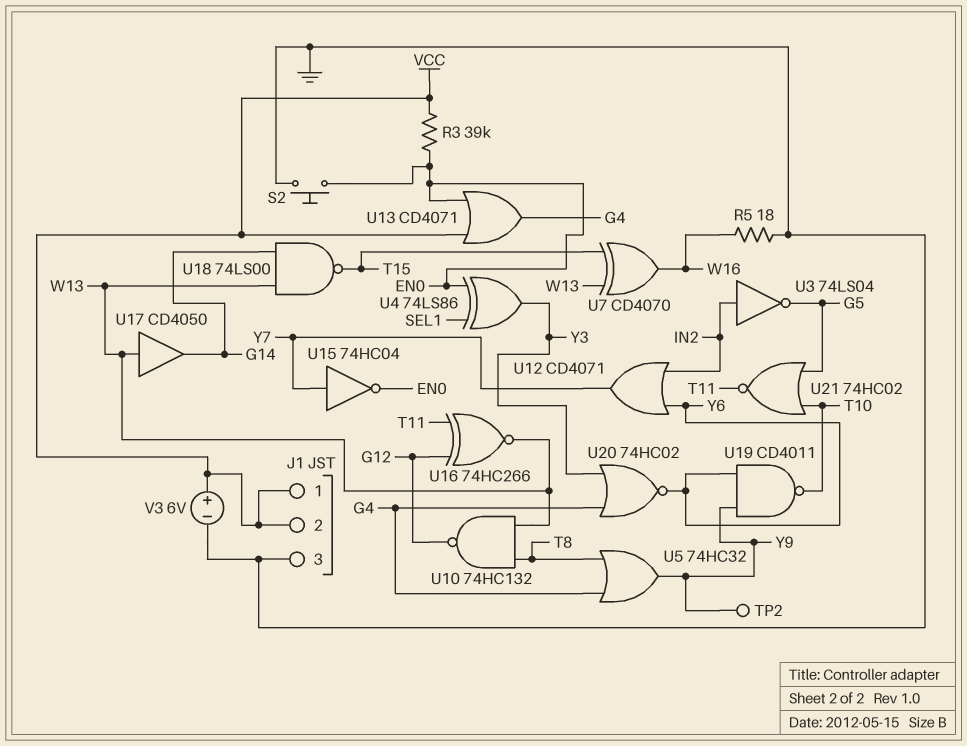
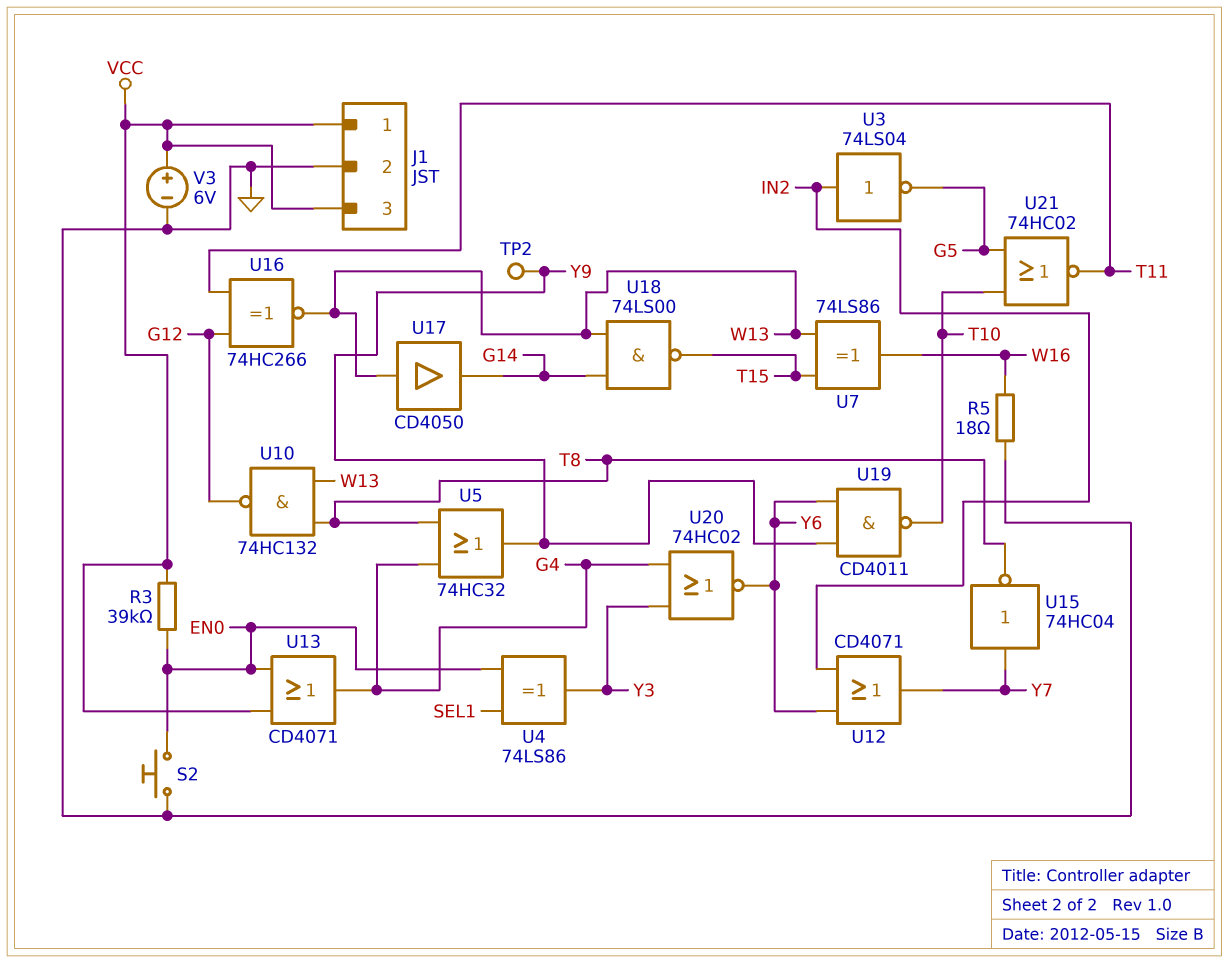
J1 pin 2: VCC -> GND
J1 pin 3: GND -> VCC
U7: XOR CD4070 (in T15, in W13, out W16) -> XOR 74LS86 (in T15, in W13, out W16)
U15: NOT 74HC04 (in Y7, out EN0) -> NOT 74HC04 (in Y7, out T8)

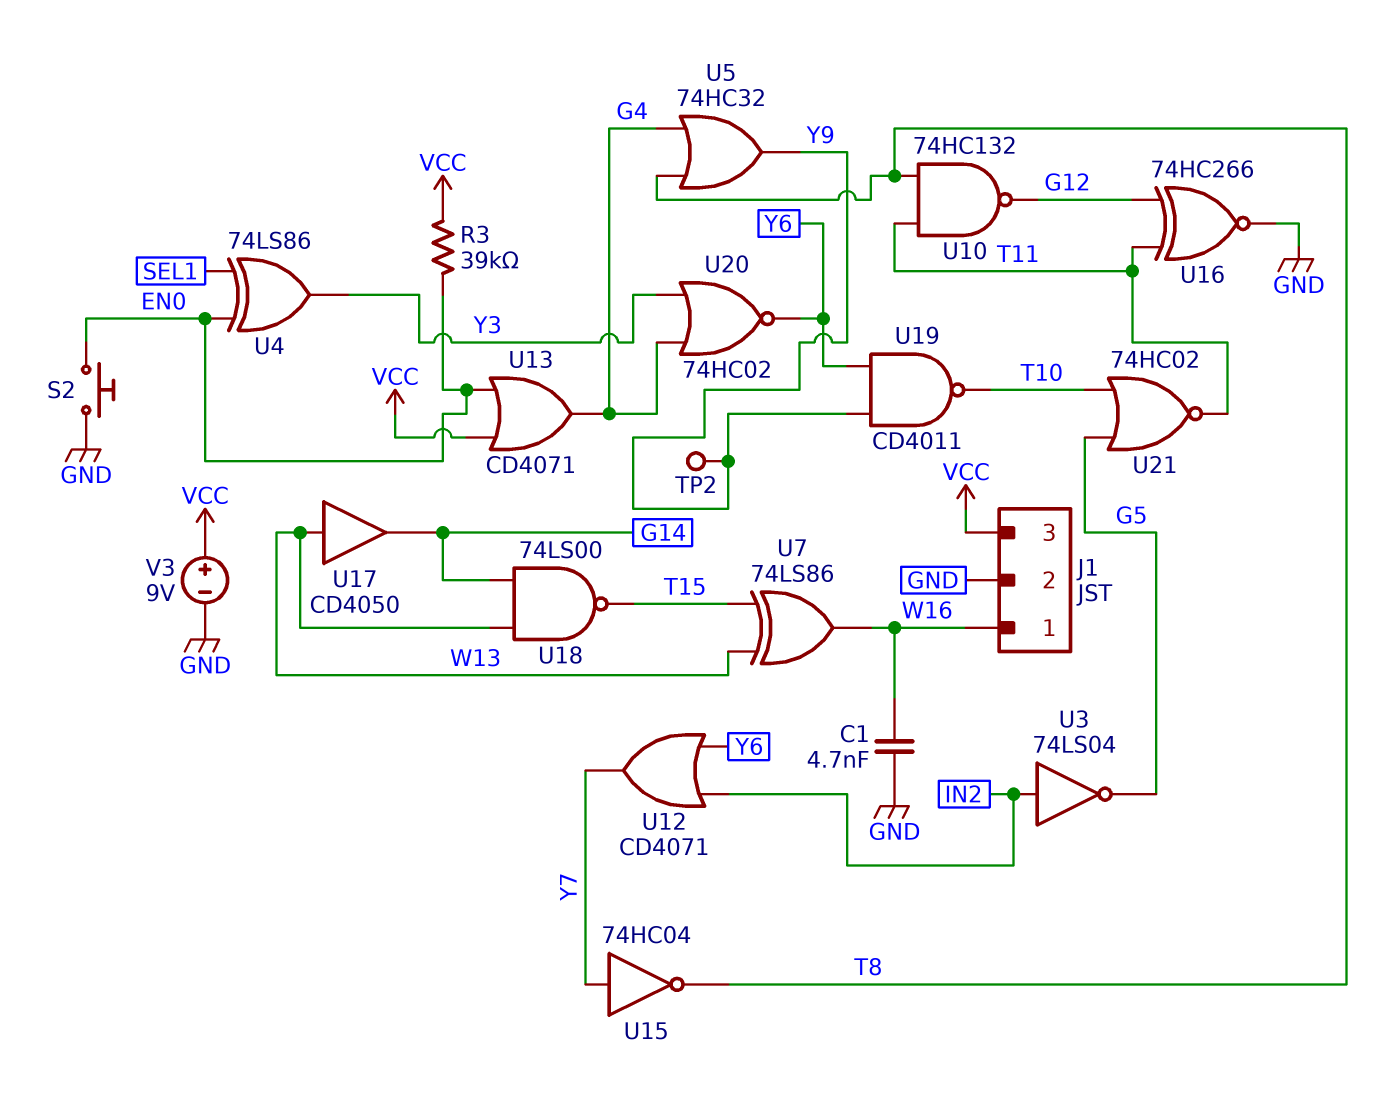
C1: none -> 4.7nF (GND, W16)
J1 pin 1: VCC -> W16
R5: 18 (GND, W16) -> none
U10: NAND 74HC132 (in T8, in W13, out G12) -> NAND 74HC132 (in T8, in T11, out G12)
U16: XNOR 74HC266 (in G12, in T11, out W13) -> XNOR 74HC266 (in G12, in T11, out GND)
V3: 6V (plus VCC, minus GND) -> 9V (plus VCC, minus GND)

